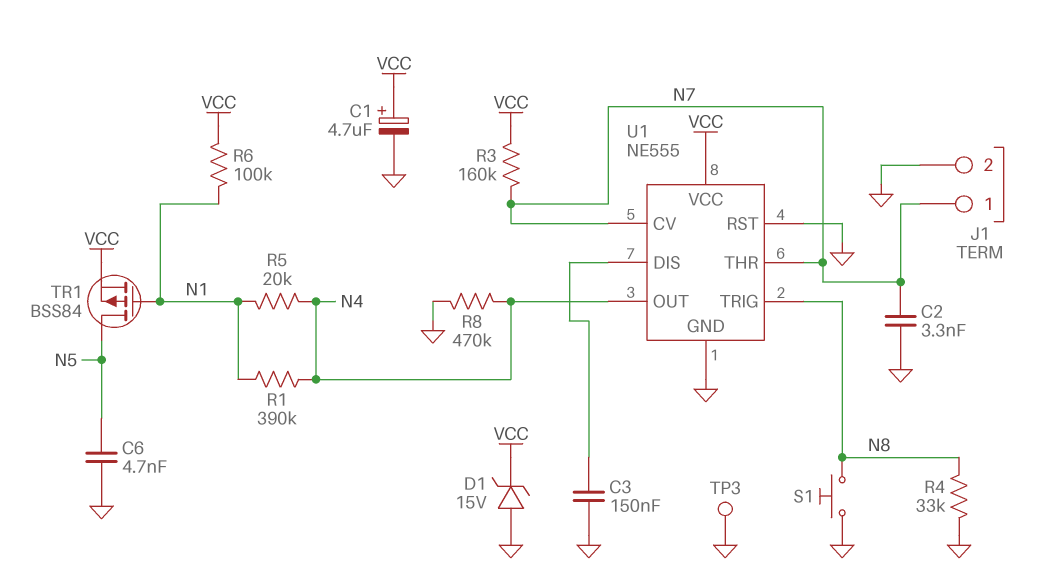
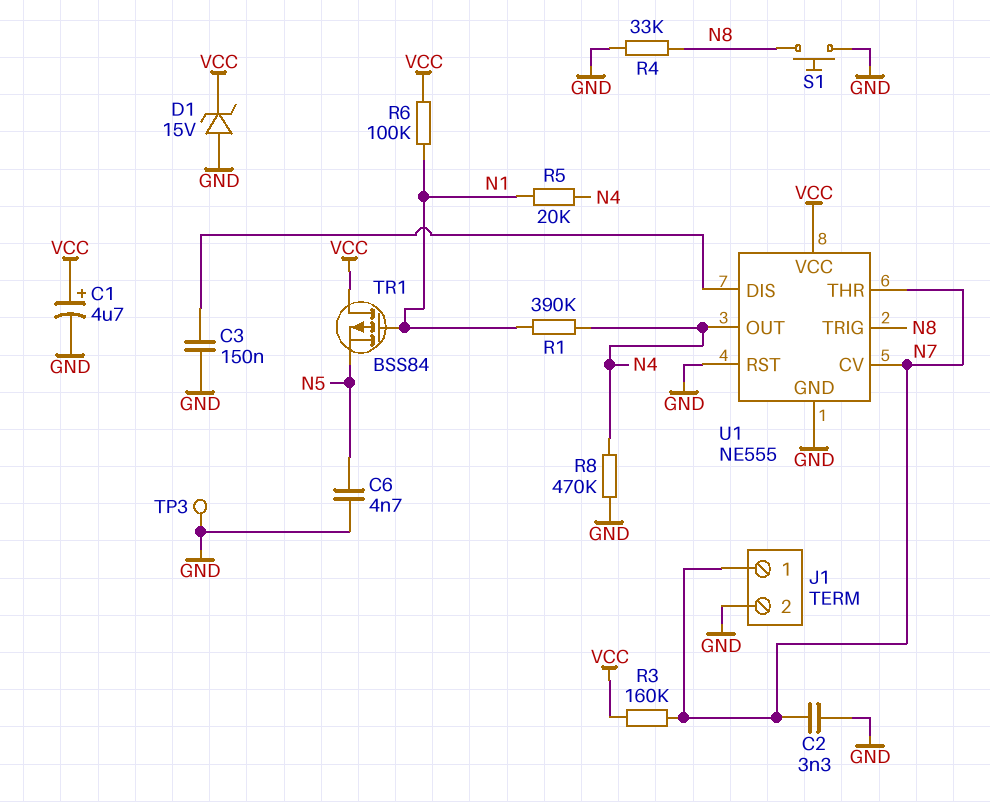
TR1: PMOS BSS84 (G N1, D N5, S VCC) -> PMOS BSS84 (G N1, D VCC, S N5)

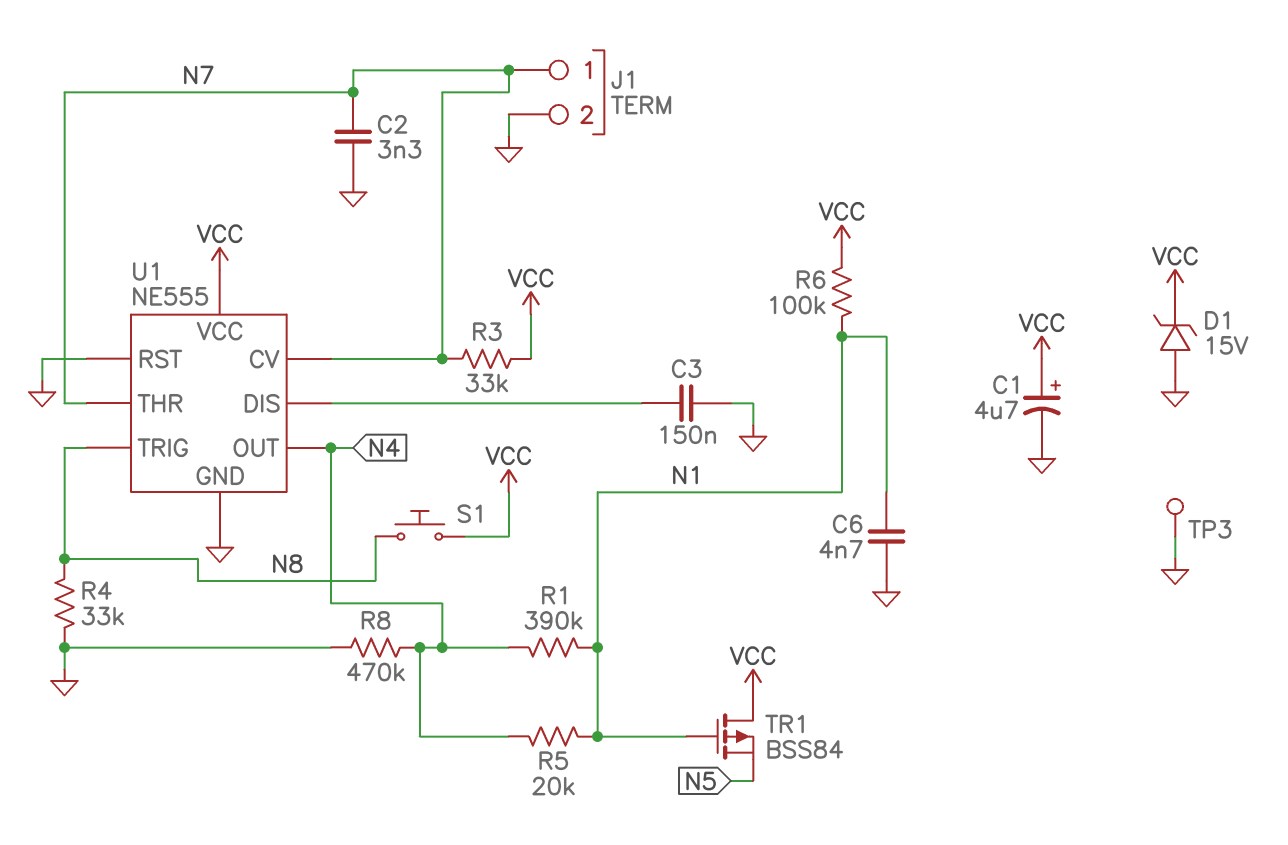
C6: 4.7nF (GND, N5) -> 4.7nF (GND, N1)
R3: 160k (N7, VCC) -> 33k (N7, VCC)
S1: button (GND, N8) -> button (N8, VCC)

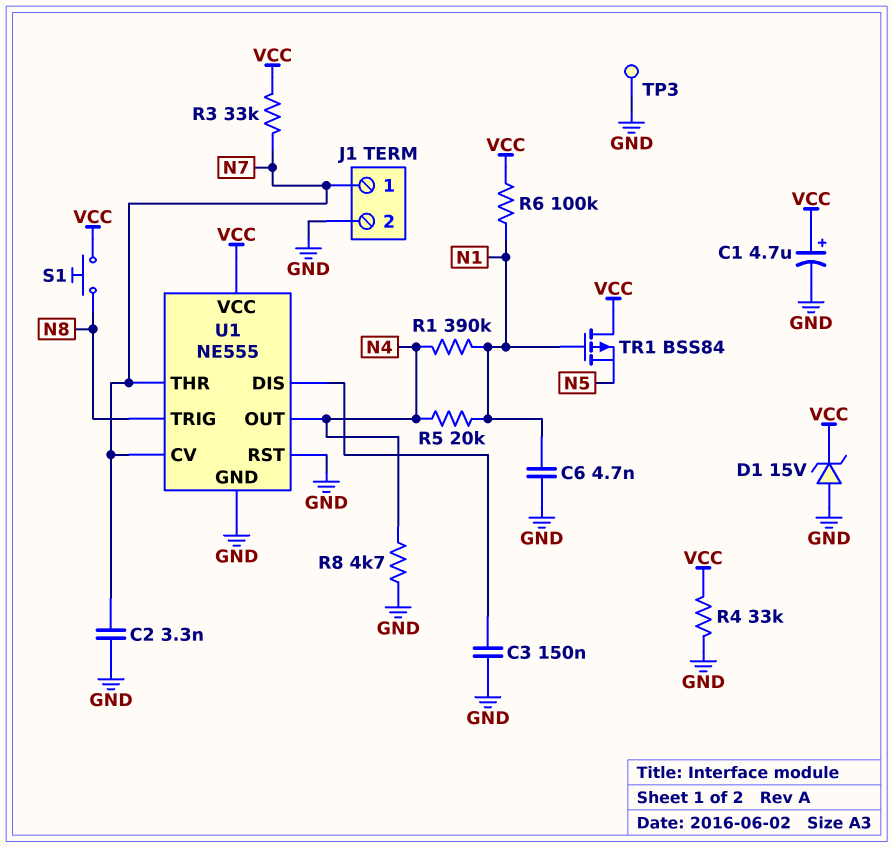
R4: 33k (GND, N8) -> 33k (GND, VCC)
R8: 470k (GND, N4) -> 4.7k (GND, N4)

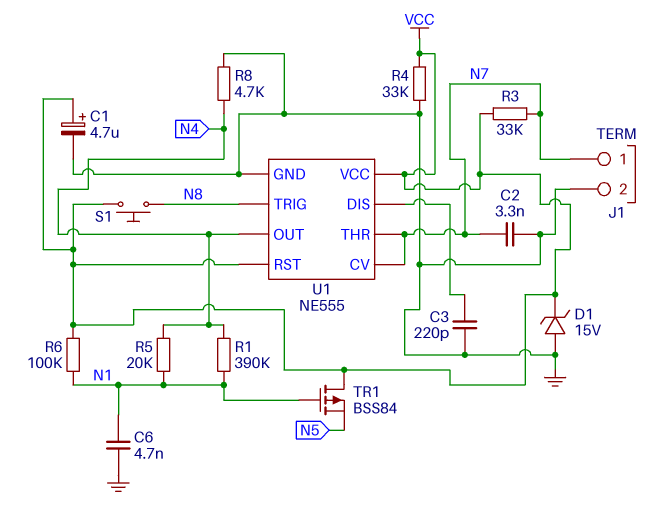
C3: 150nF (GND, U1/DIS) -> 220pF (GND, U1/DIS)
TP3: test point (GND) -> none
U1 pin RST: GND -> VCC

